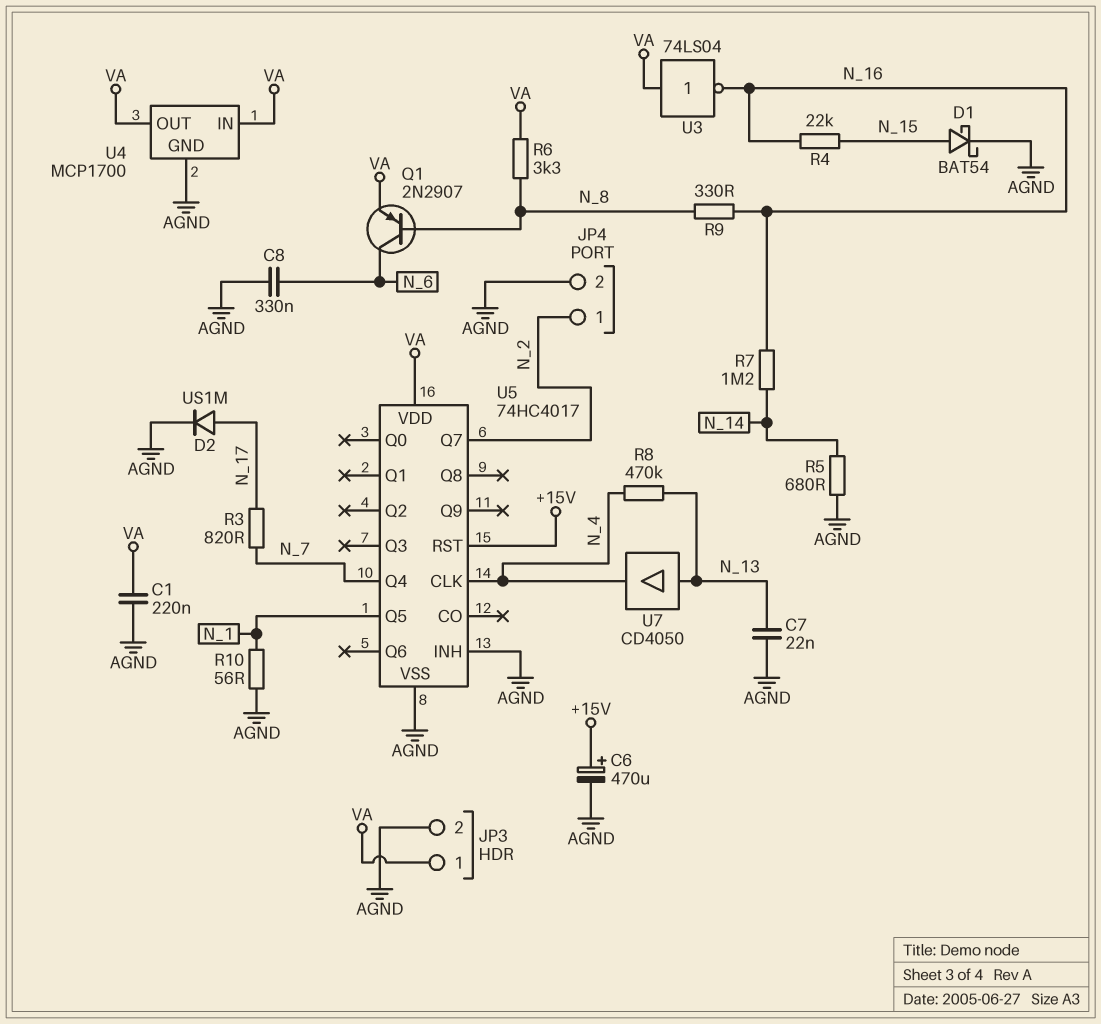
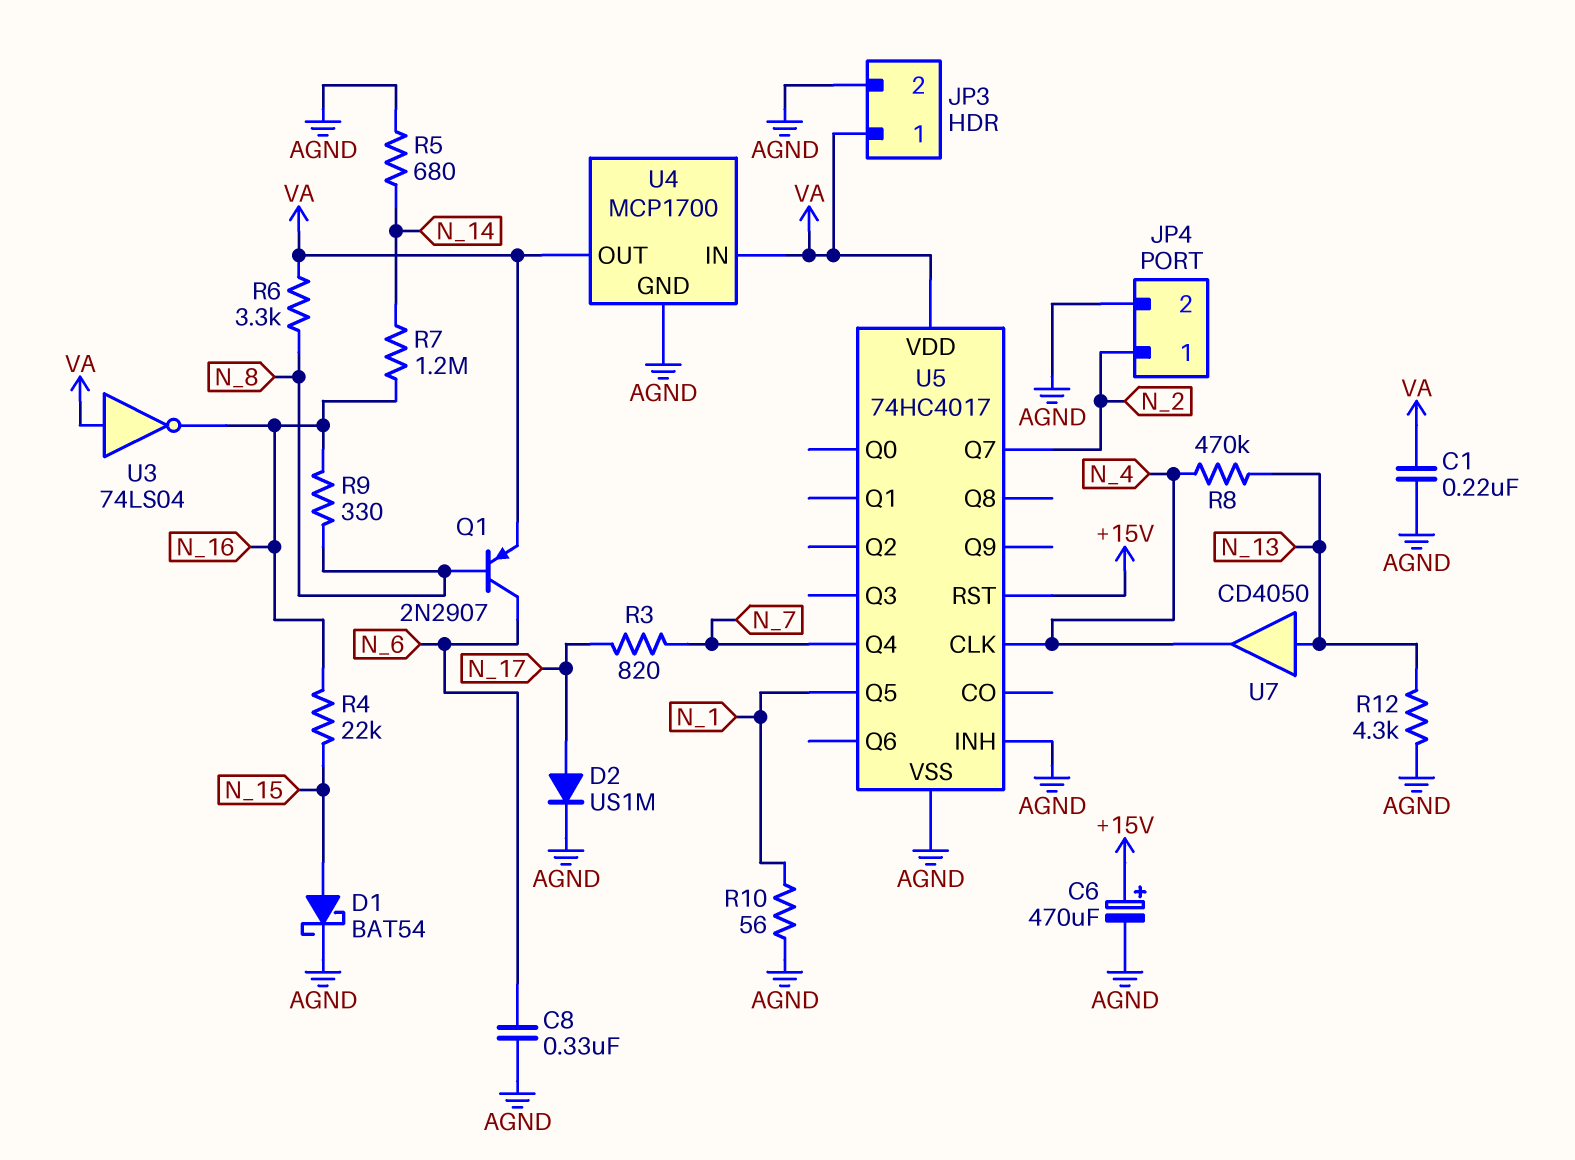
C7: 22nF (AGND, N_13) -> none
R12: none -> 4.3k (AGND, N_13)

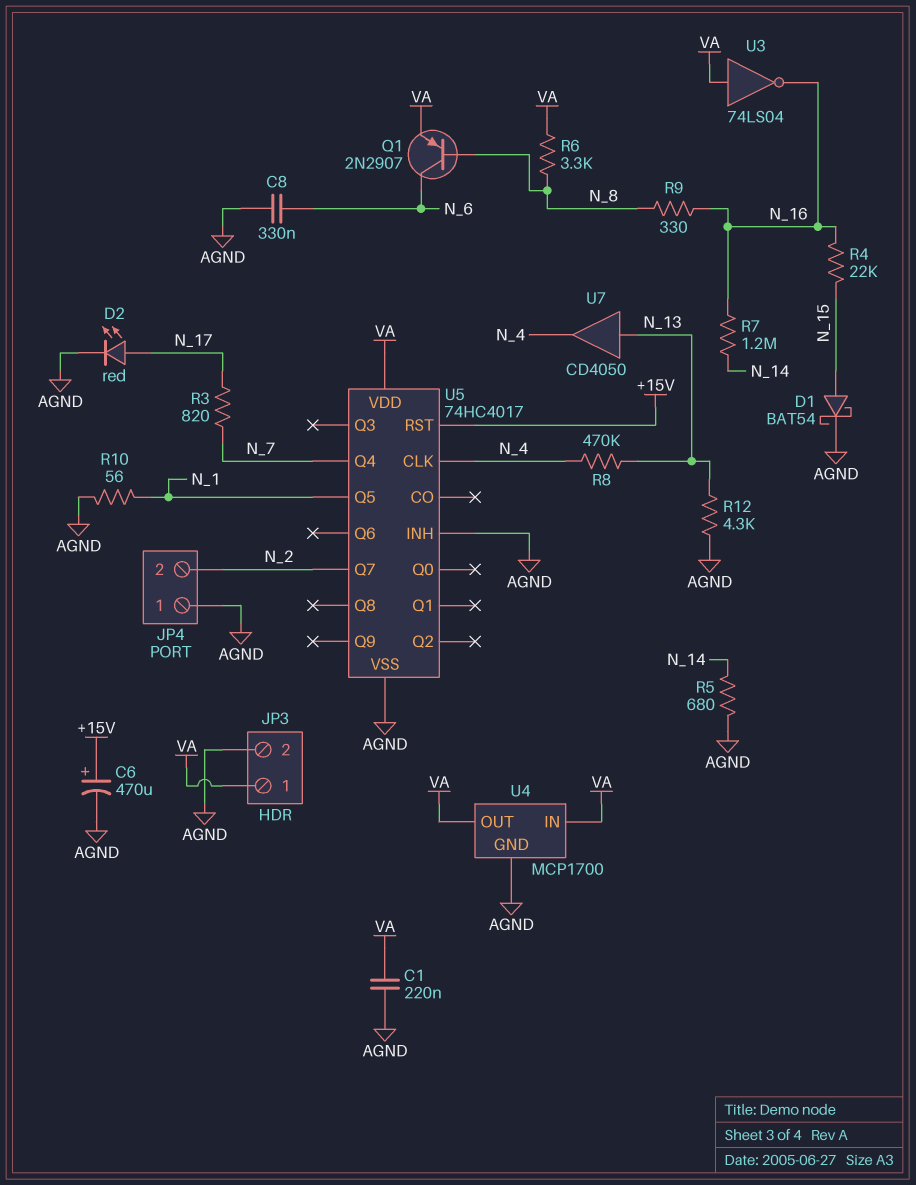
D2: diode US1M (A N_17, K AGND) -> LED red (A N_17, K AGND)
JP4 pin 1: N_2 -> AGND
JP4 pin 2: AGND -> N_2

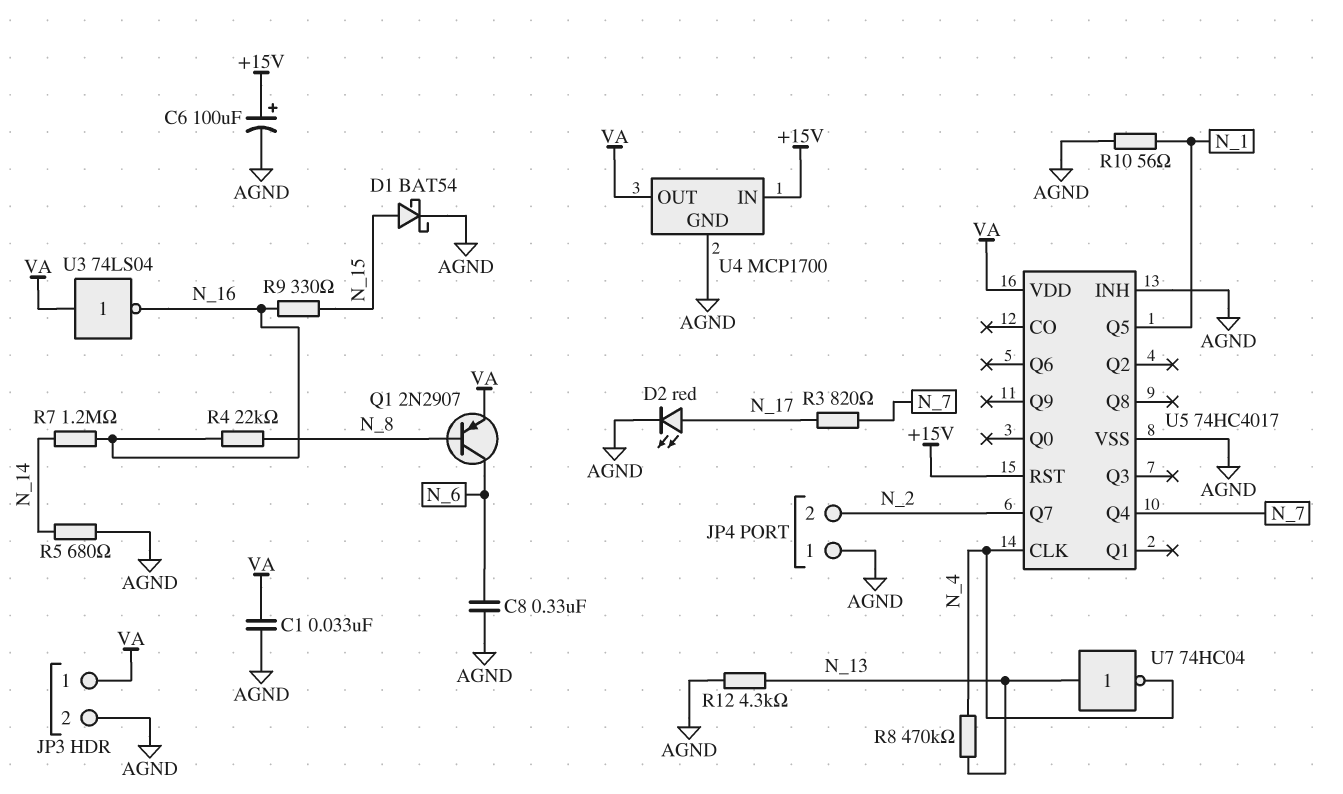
C1: 220nF (AGND, VA) -> 33nF (AGND, VA)
C6: 470uF (plus +15V, minus AGND) -> 100uF (plus +15V, minus AGND)
R4: 22k (N_15, N_16) -> 22k (N_8, N_16)
R6: 3.3k (N_8, VA) -> none
R9: 330 (N_8, N_16) -> 330 (N_15, N_16)
U4 pin IN: VA -> +15V
U7: buffer CD4050 (in N_13, out N_4) -> NOT 74HC04 (in N_13, out N_4)

